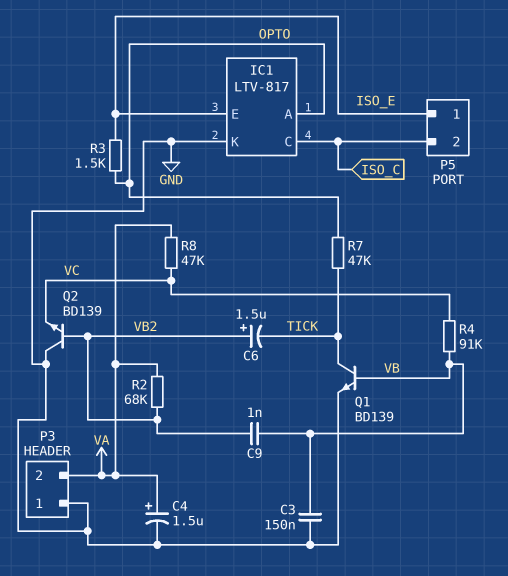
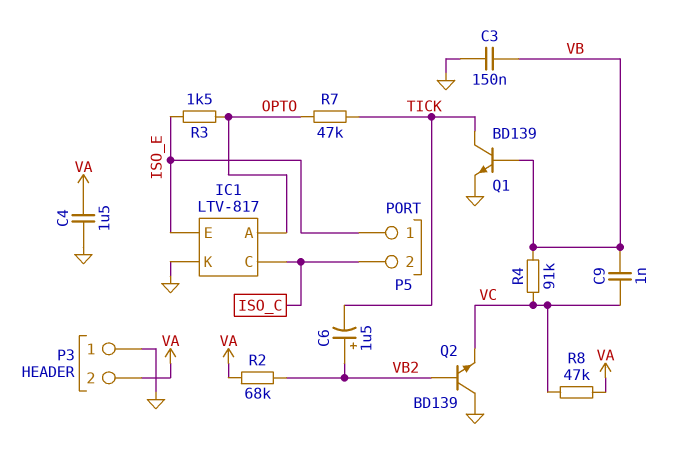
C4: 1.5uF (plus VA, minus GND) -> 1.5uF (GND, VA)
C9: 1nF (VB, VB2) -> 1nF (VB, VC)

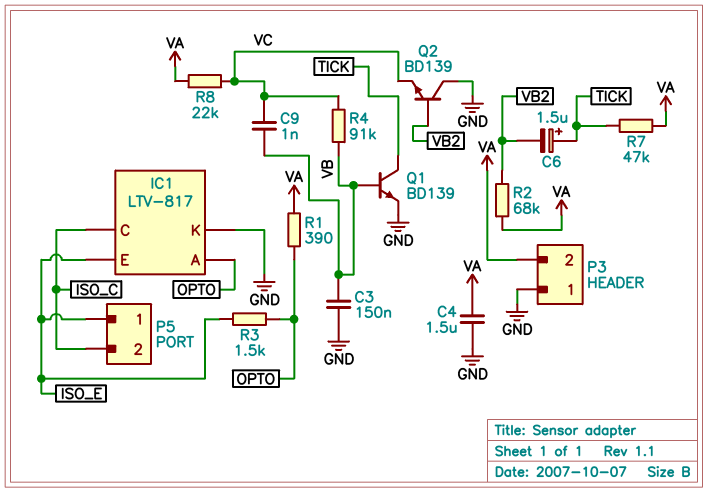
C6: 1.5uF (plus VB2, minus TICK) -> 1.5uF (plus TICK, minus VB2)
R1: none -> 390 (OPTO, VA)
R7: 47k (OPTO, TICK) -> 47k (TICK, VA)
R8: 47k (VA, VC) -> 22k (VA, VC)

